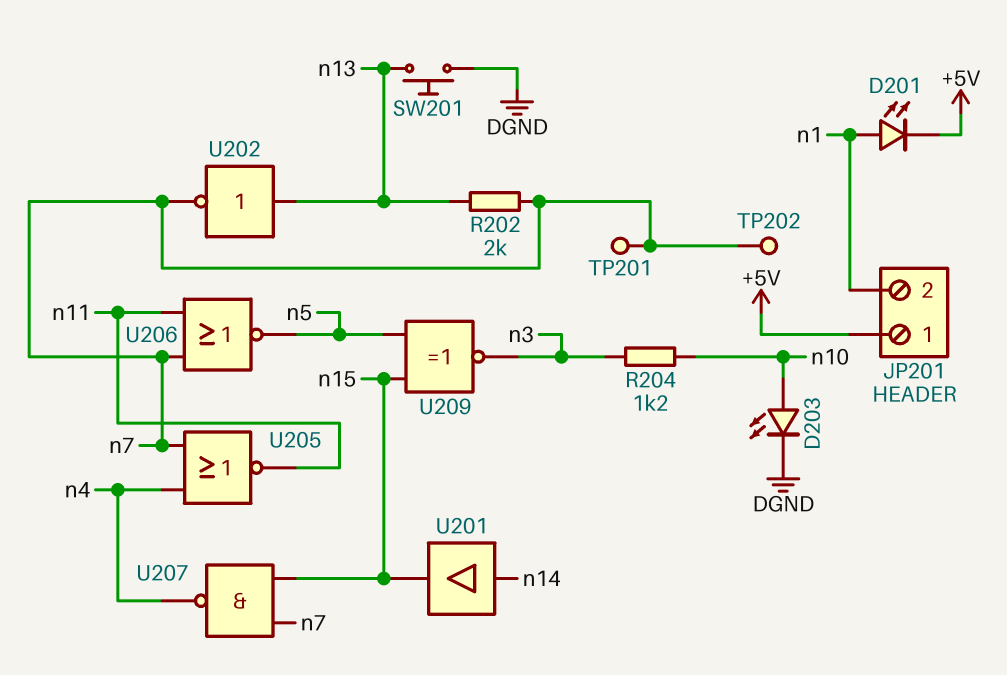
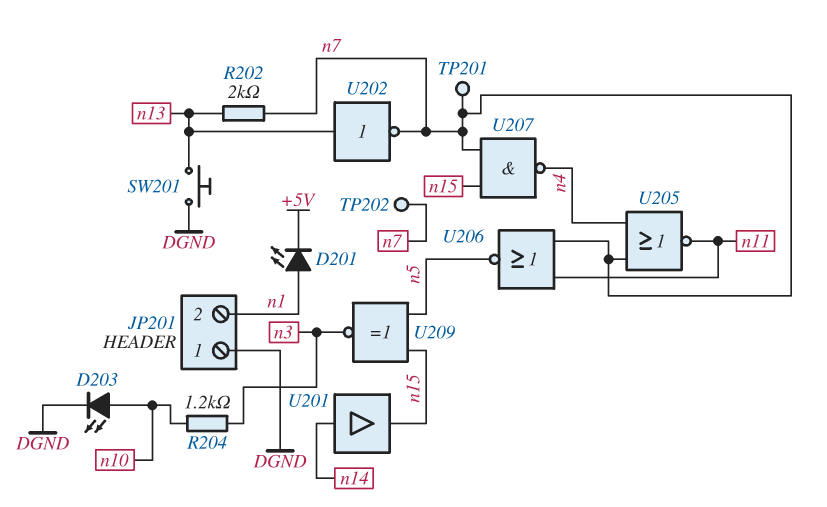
JP201 pin 1: +5V -> DGND

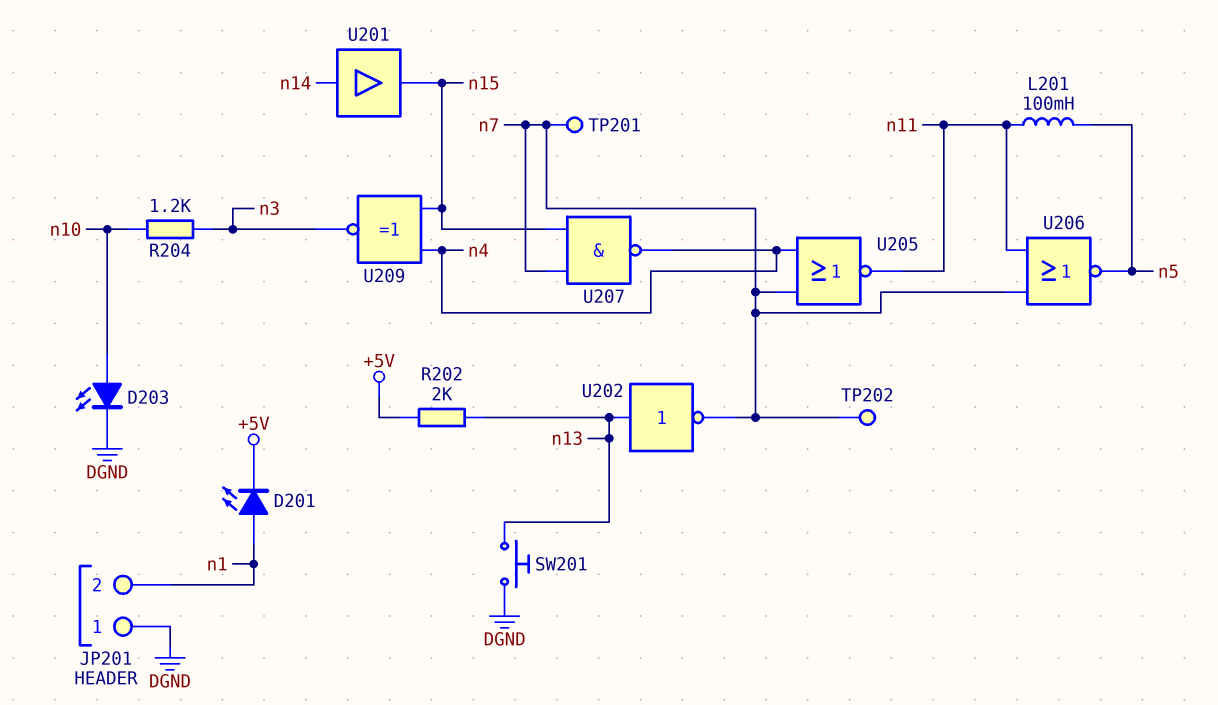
L201: none -> 100mH (n5, n11)
R202: 2k (n7, n13) -> 2k (+5V, n13)
U209: XNOR (in n5, in n15, out n3) -> XNOR (in n4, in n15, out n3)

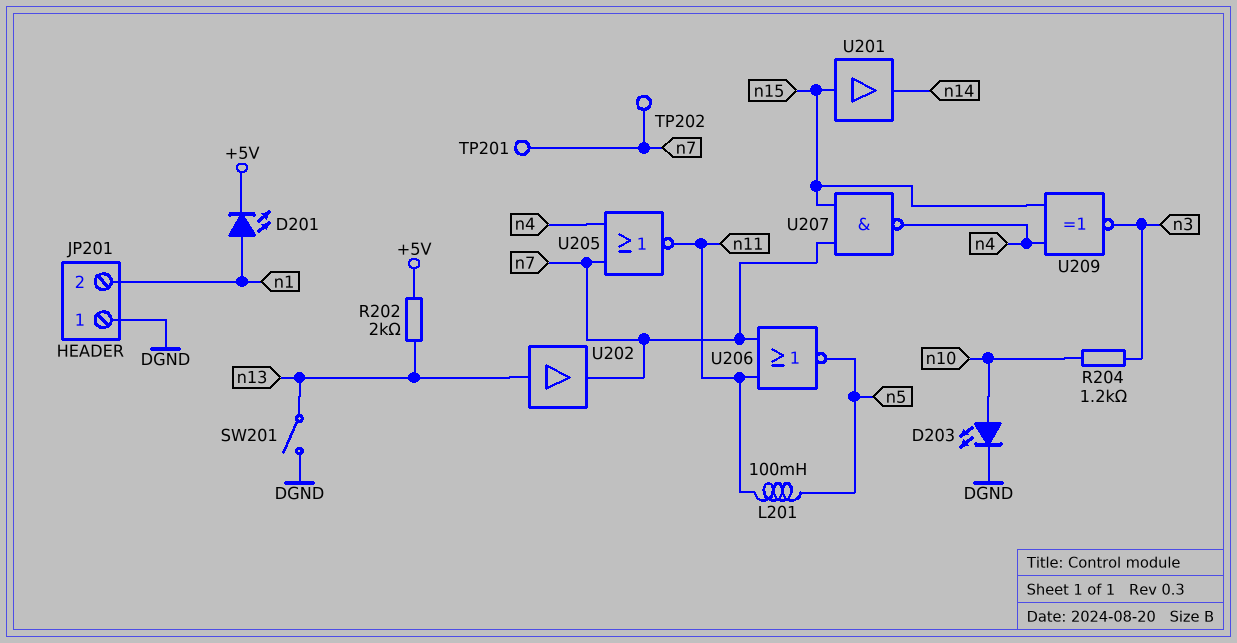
SW201: button (DGND, n13) -> switch (DGND, n13)
U201: buffer (in n14, out n15) -> buffer (in n15, out n14)
U202: NOT (in n13, out n7) -> buffer (in n13, out n7)

